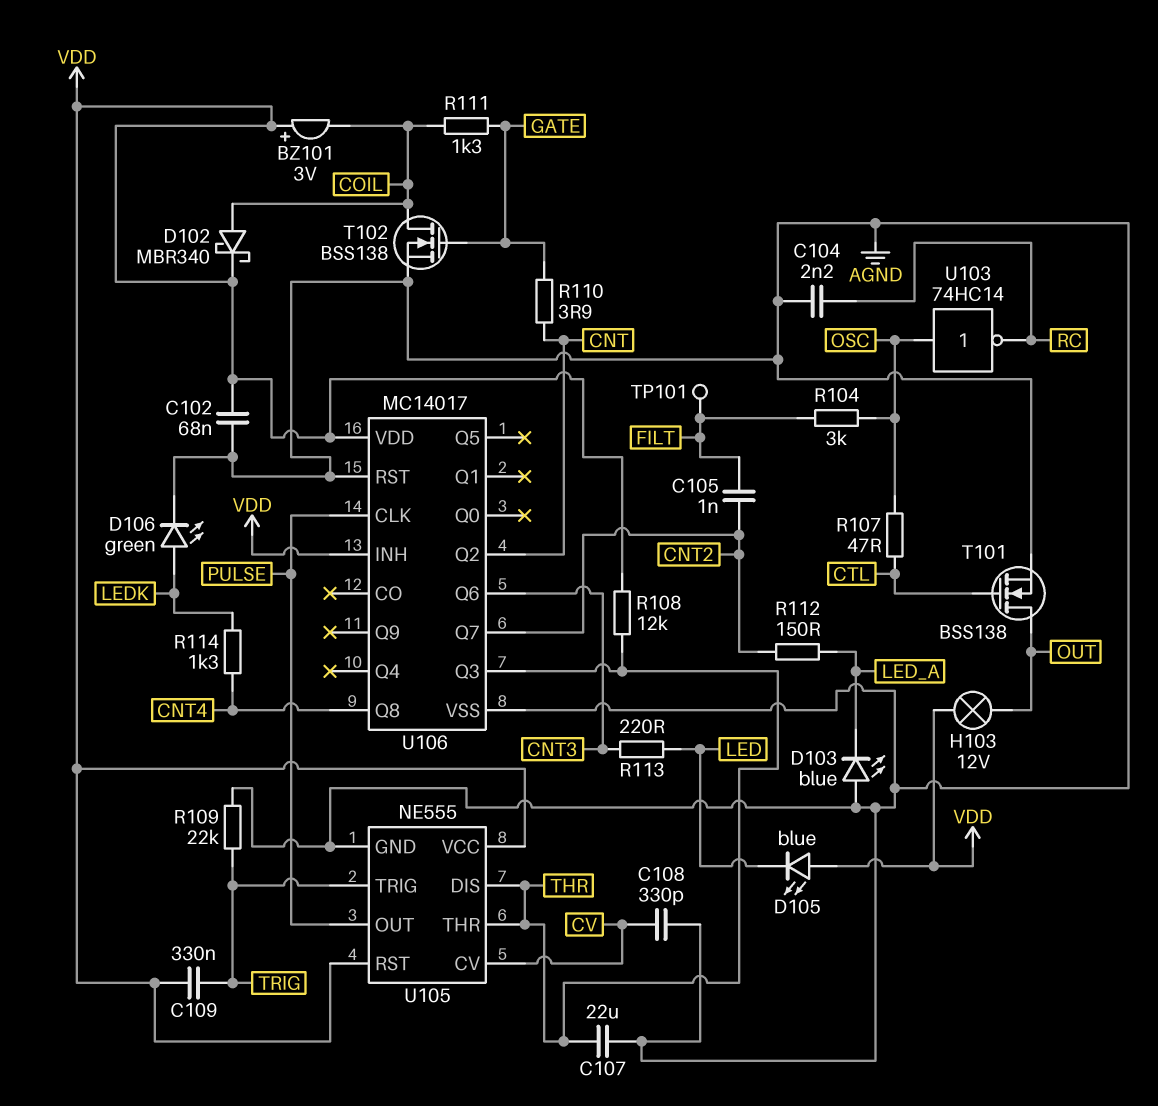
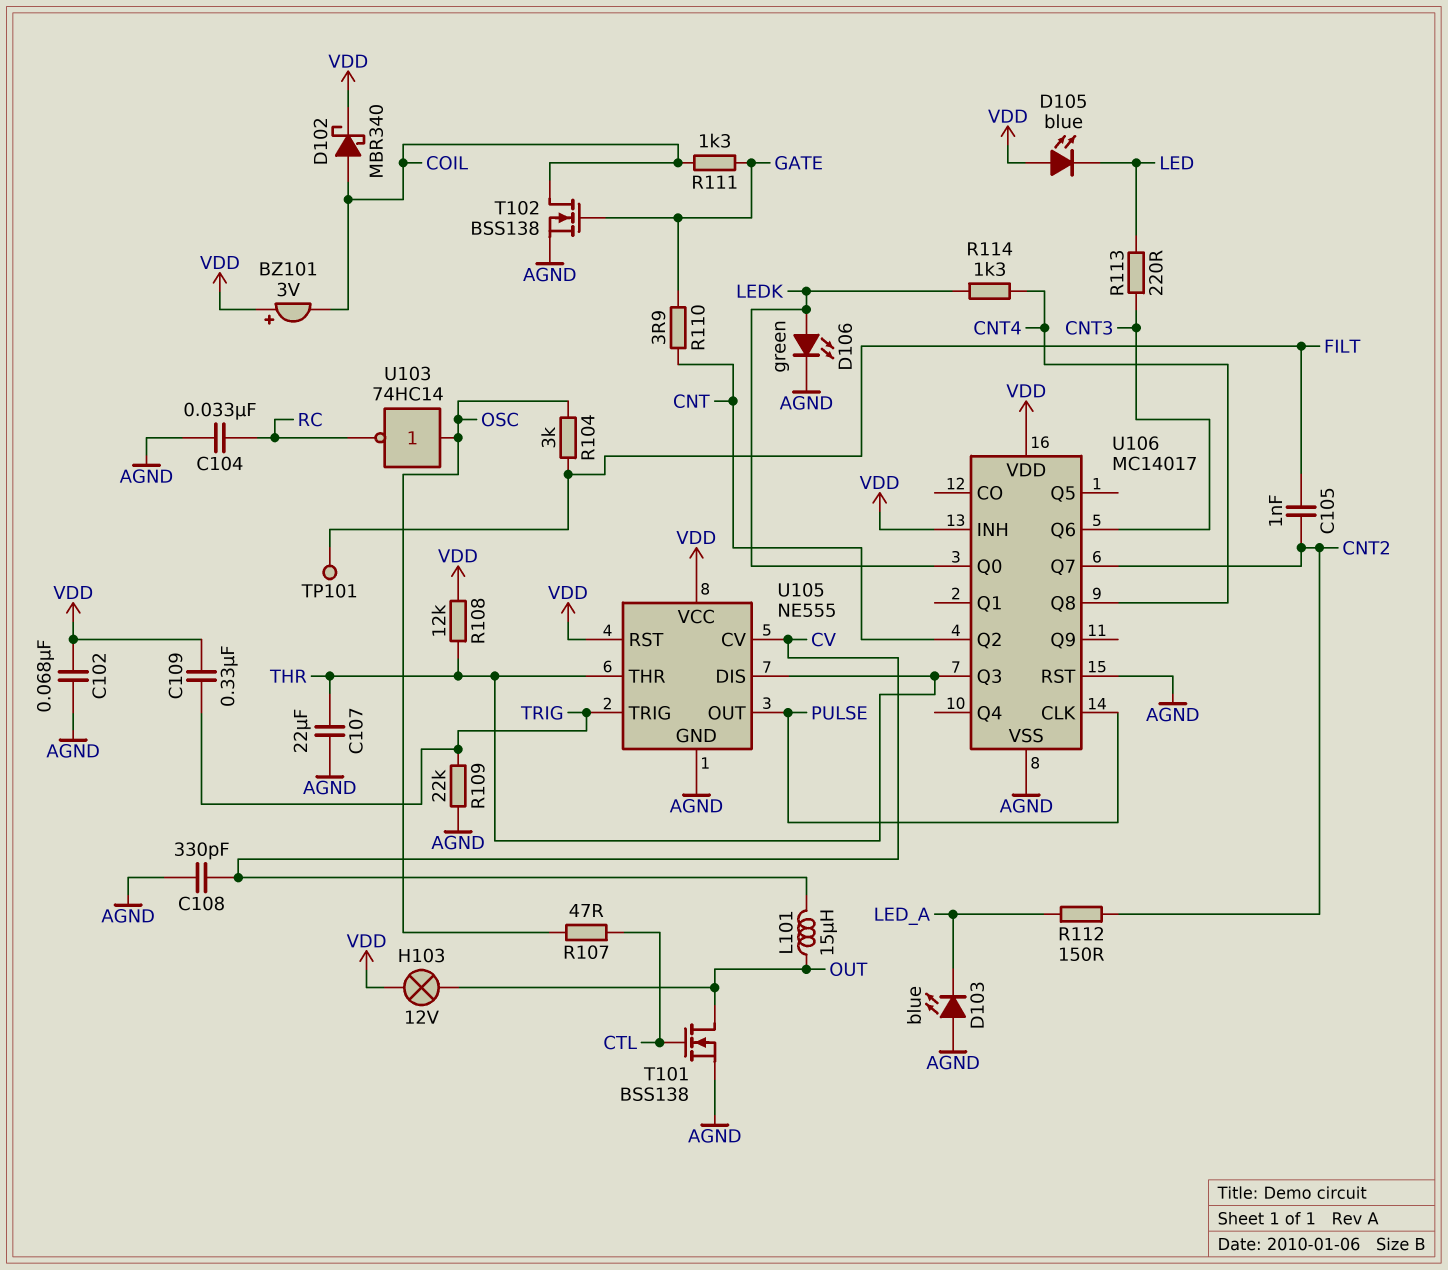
C104: 2.2nF (AGND, RC) -> 33nF (AGND, RC)
L101: none -> 15uH (CV, OUT)
U106 pin Q0: none -> LEDK

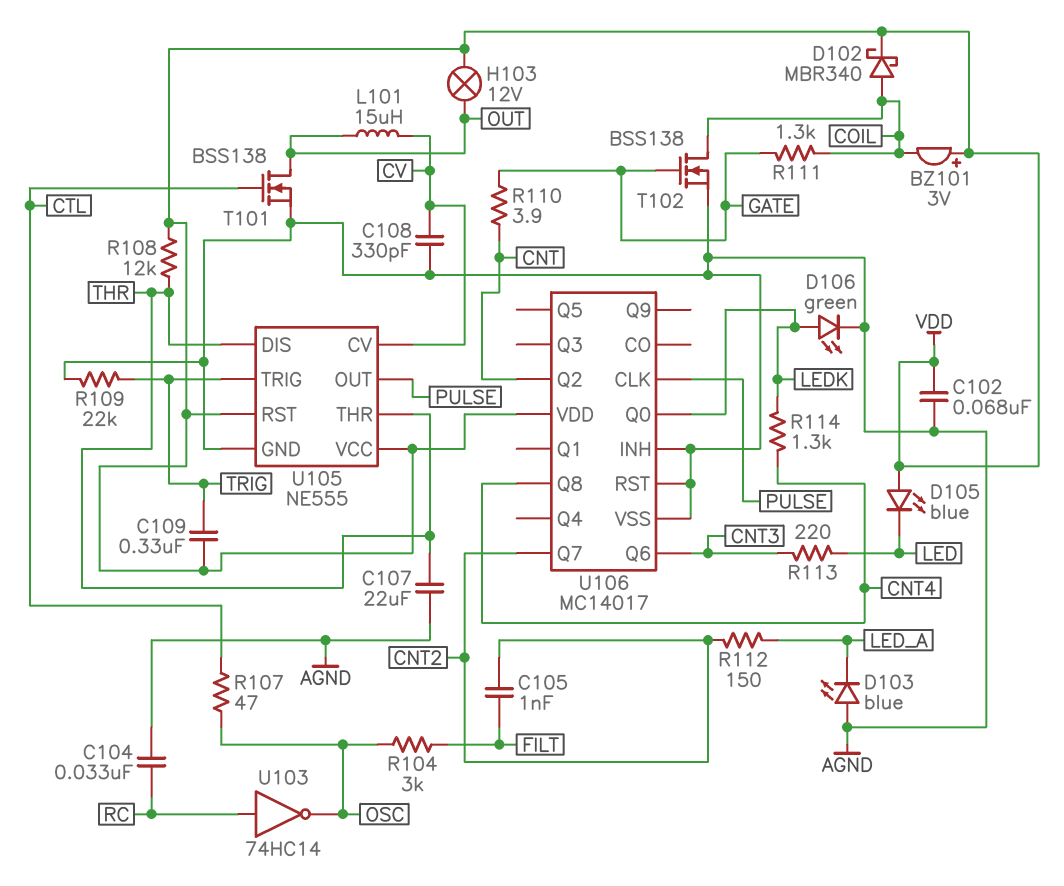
TP101: test point (FILT) -> none
U103: NOT 74HC14 (in OSC, out RC) -> NOT 74HC14 (in RC, out OSC)
U106 pin INH: VDD -> AGND
U106 pin Q3: THR -> none

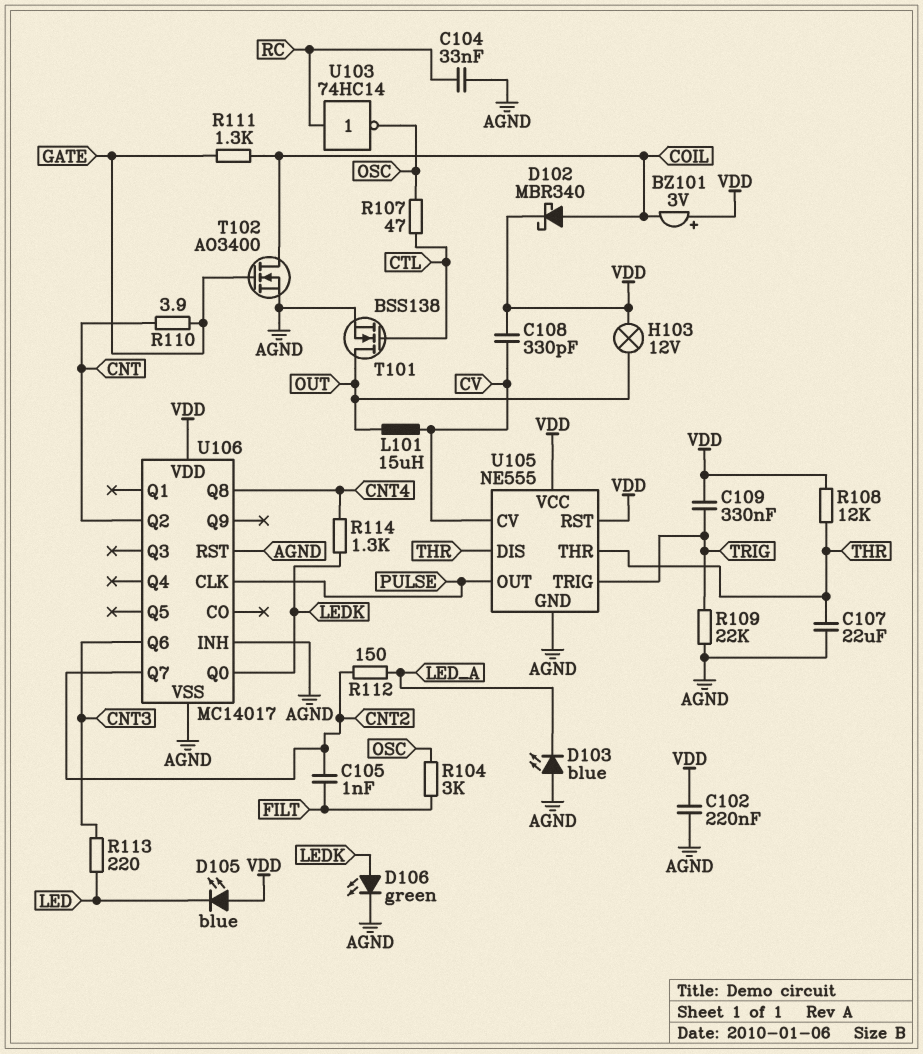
C102: 68nF (AGND, VDD) -> 220nF (AGND, VDD)
C108: 330pF (AGND, CV) -> 330pF (CV, VDD)
T102: NMOS BSS138 (G GATE, D COIL, S AGND) -> NMOS AO3400 (G GATE, D COIL, S AGND)

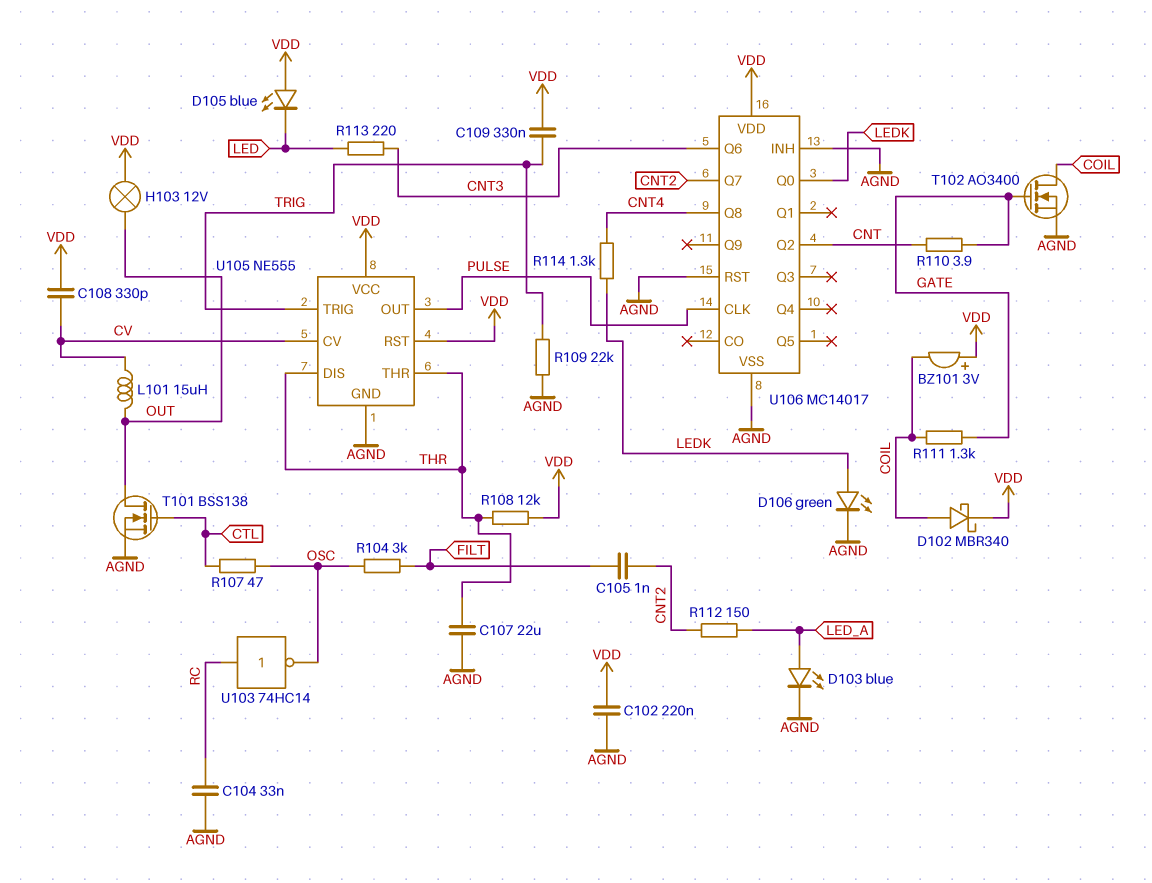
D103: LED blue (A AGND, K LED_A) -> LED blue (A LED_A, K AGND)

